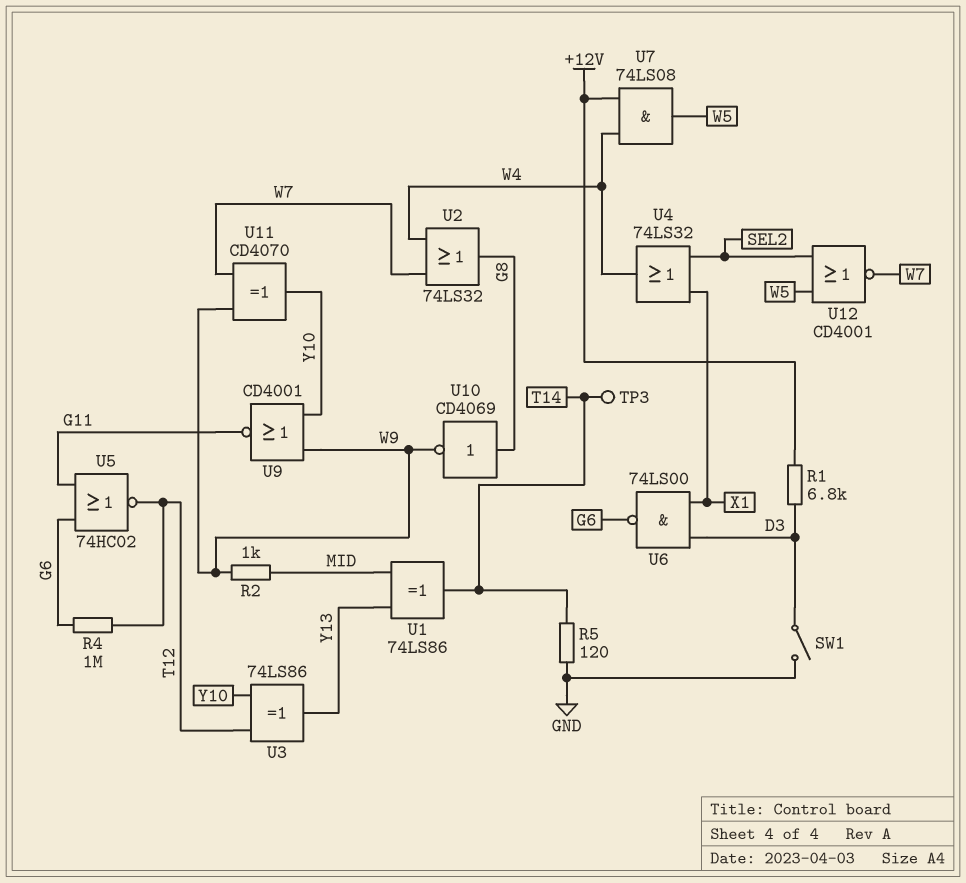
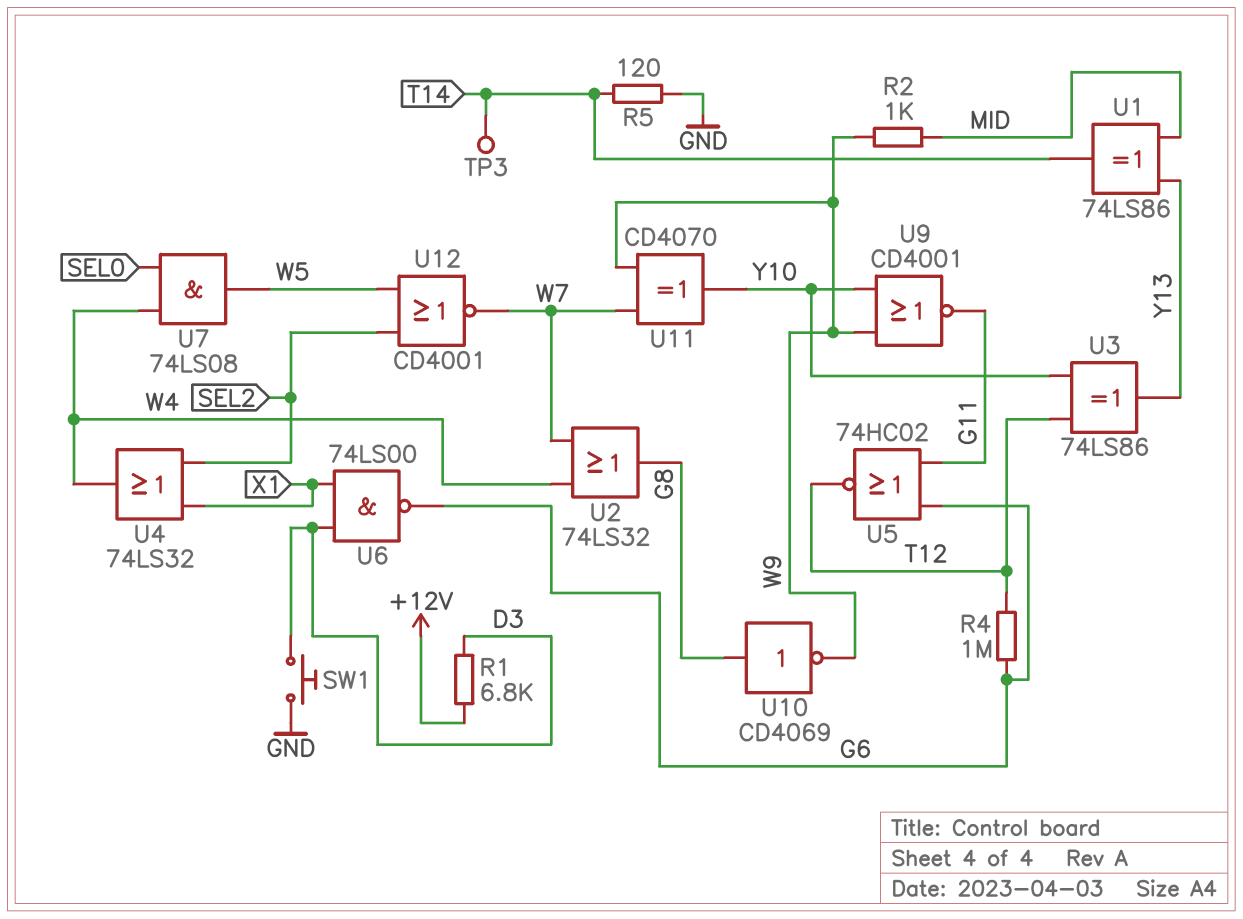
SW1: switch (D3, GND) -> button (D3, GND)
U7: AND 74LS08 (in +12V, in W4, out W5) -> AND 74LS08 (in SEL0, in W4, out W5)

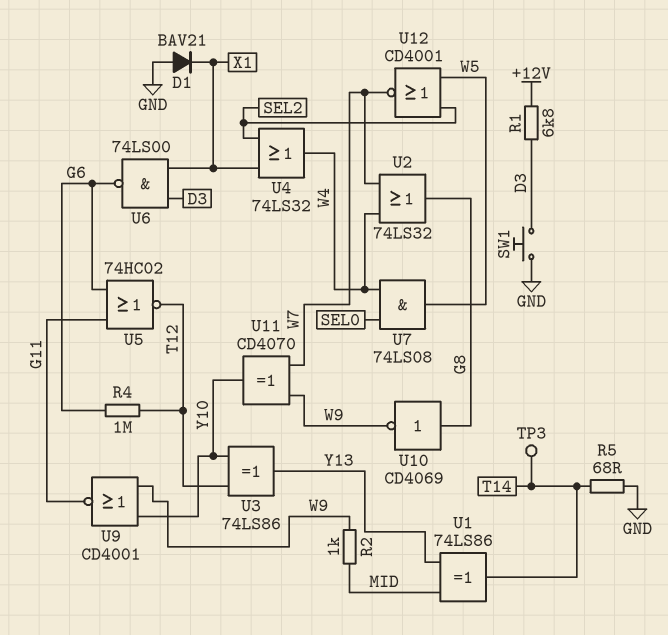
D1: none -> diode BAV21 (A GND, K X1)
R5: 120 (GND, T14) -> 68 (GND, T14)

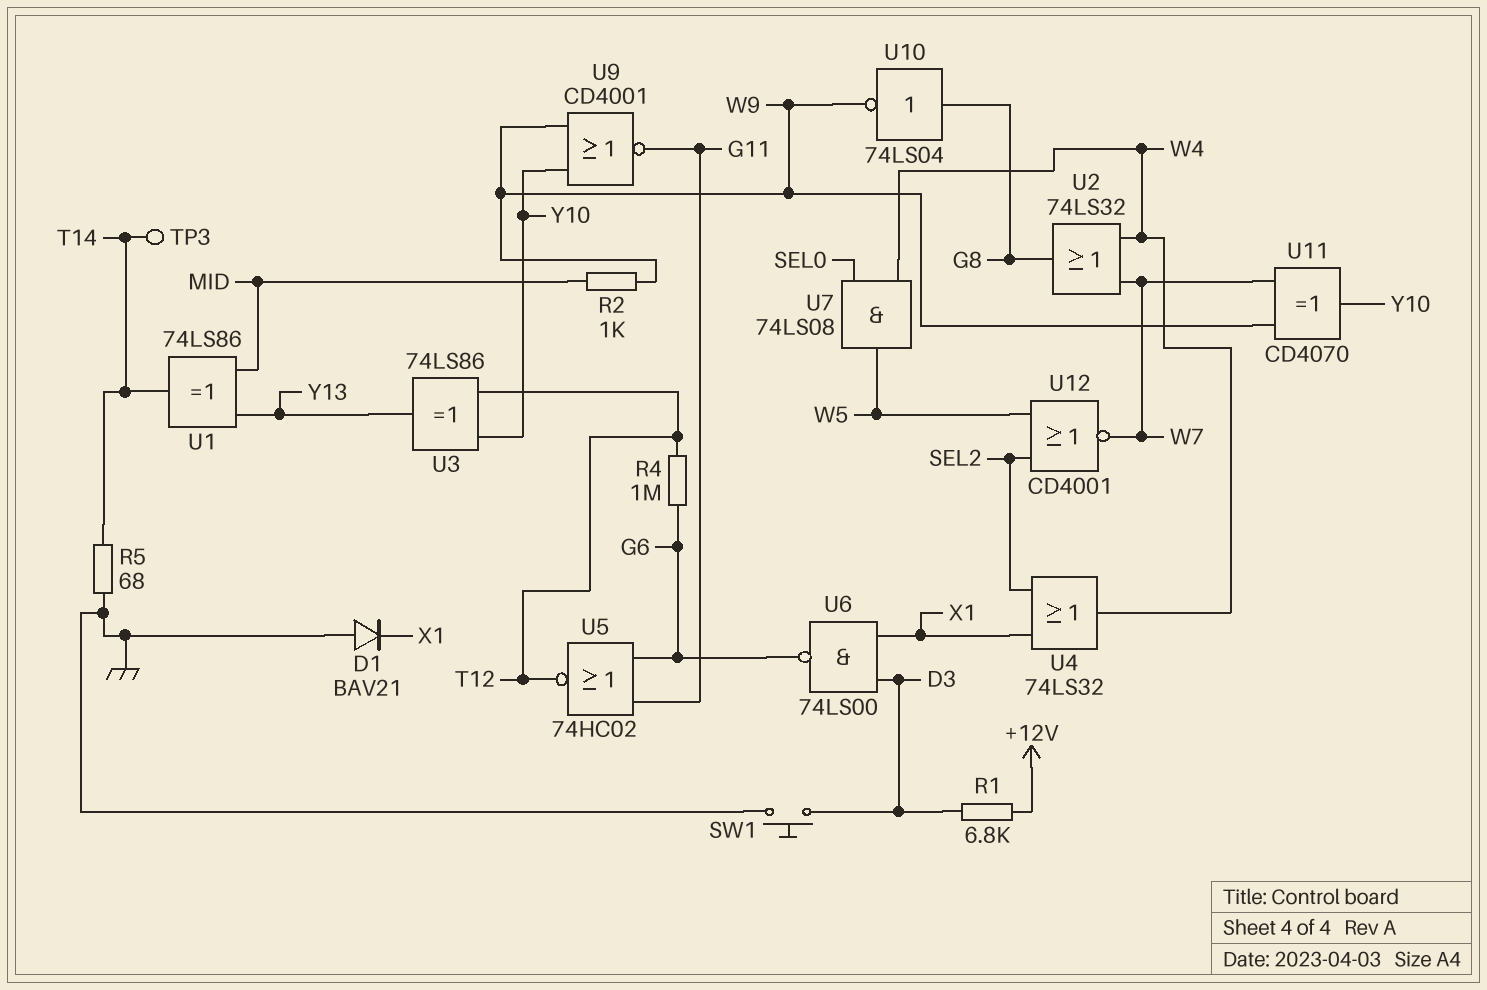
U10: NOT CD4069 (in G8, out W9) -> NOT 74LS04 (in G8, out W9)

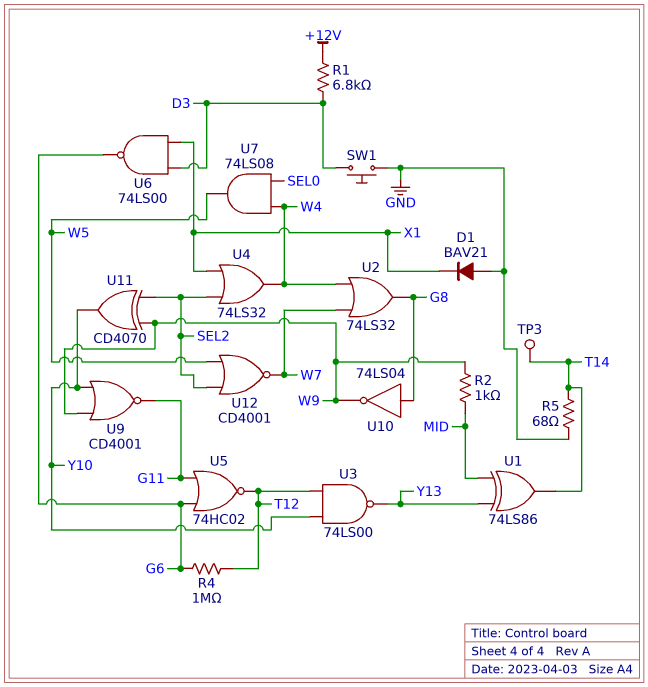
U3: XOR 74LS86 (in T12, in Y10, out Y13) -> NAND 74LS00 (in T12, in Y10, out Y13)
U11: XOR CD4070 (in W7, in W9, out Y10) -> XOR CD4070 (in SEL2, in W9, out Y10)

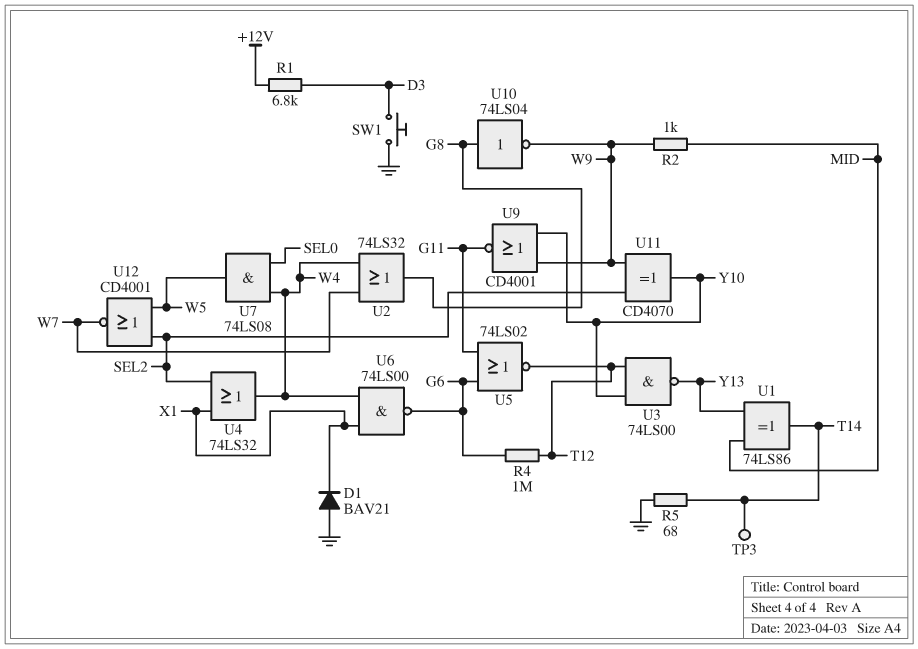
U5: NOR 74HC02 (in G6, in G11, out T12) -> NOR 74LS02 (in G6, in G11, out T12)
U6: NAND 74LS00 (in D3, in X1, out G6) -> NAND 74LS00 (in W4, in X1, out G6)

